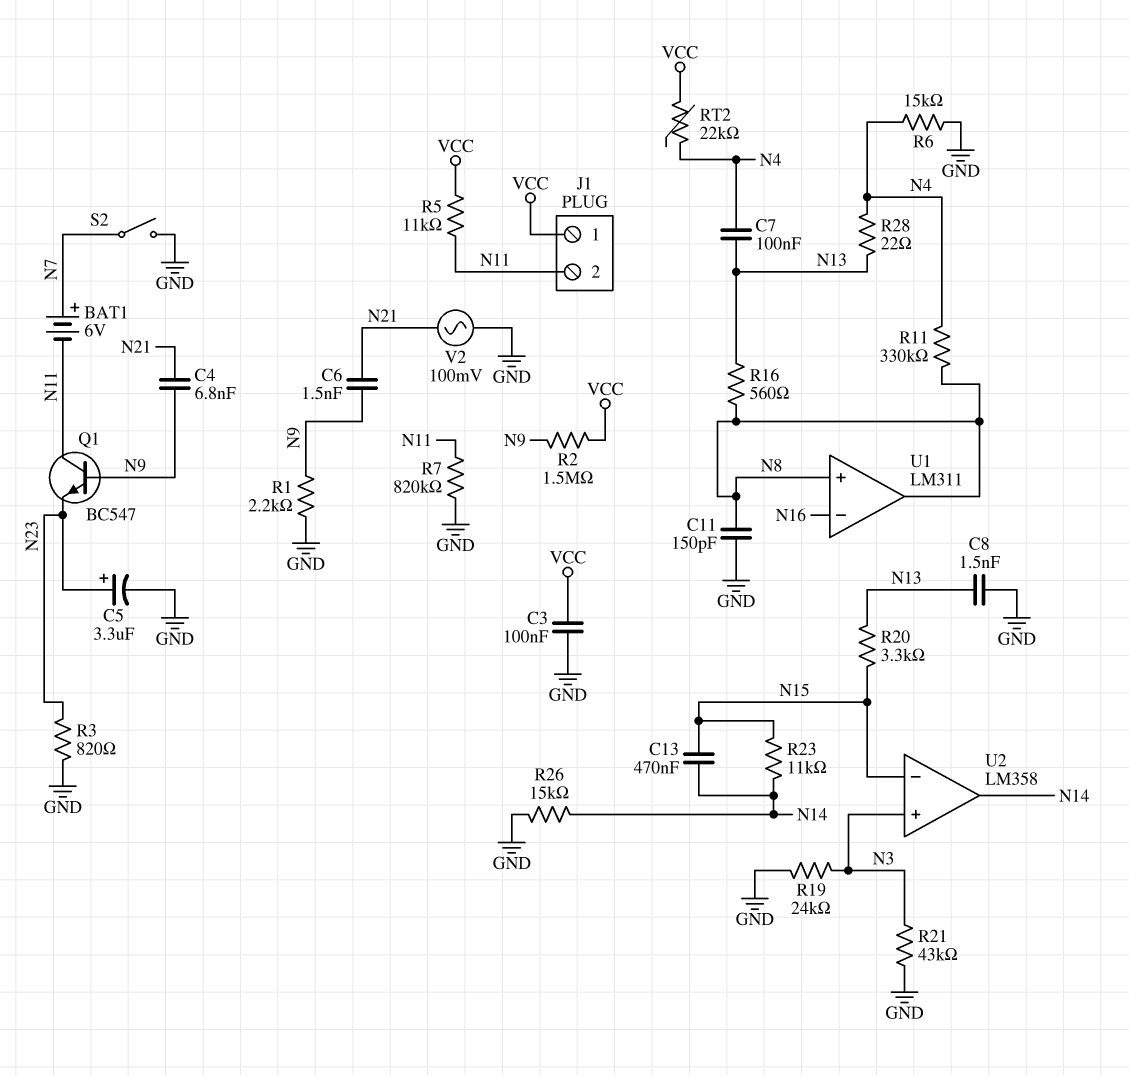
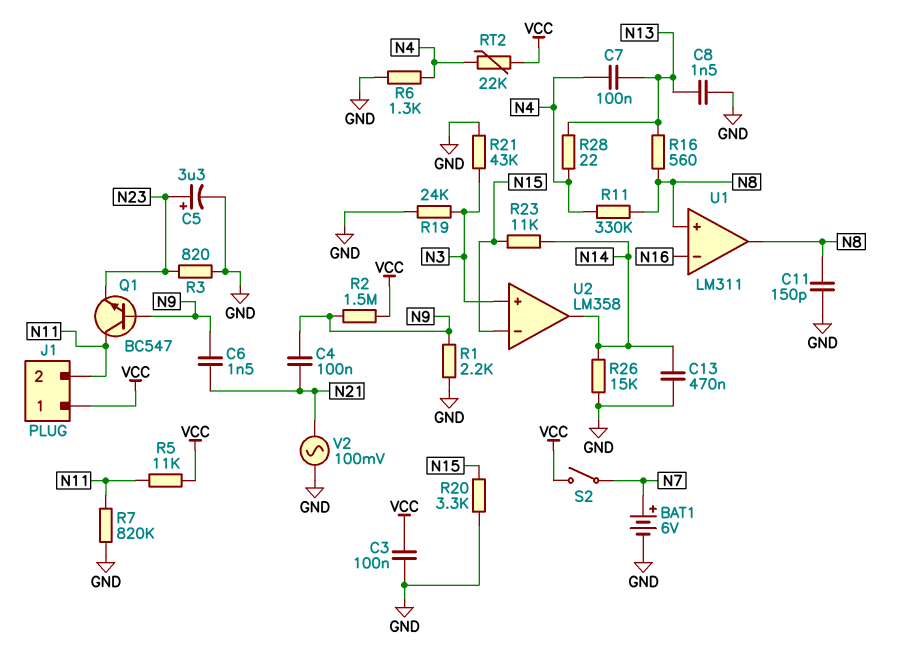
BAT1: 6V (plus N7, minus N11) -> 6V (plus N7, minus GND)
C4: 6.8nF (N9, N21) -> 100nF (N9, N21)
C13: 470nF (N14, N15) -> 470nF (GND, N14)
R6: 15k (GND, N4) -> 1.3k (GND, N4)
R20: 3.3k (N13, N15) -> 3.3k (GND, N15)
S2: switch (GND, N7) -> switch (N7, VCC)

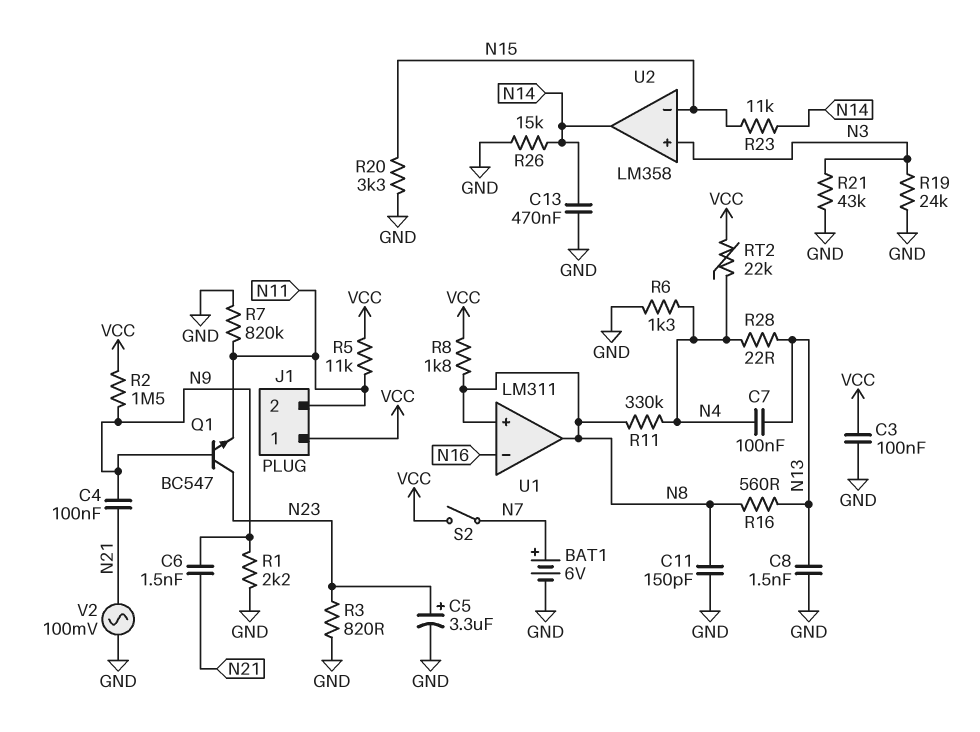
Q1: NPN BC547 (B N9, C N11, E N23) -> NPN BC547 (B N9, C N23, E N11)
R8: none -> 1.8k (N8, VCC)

